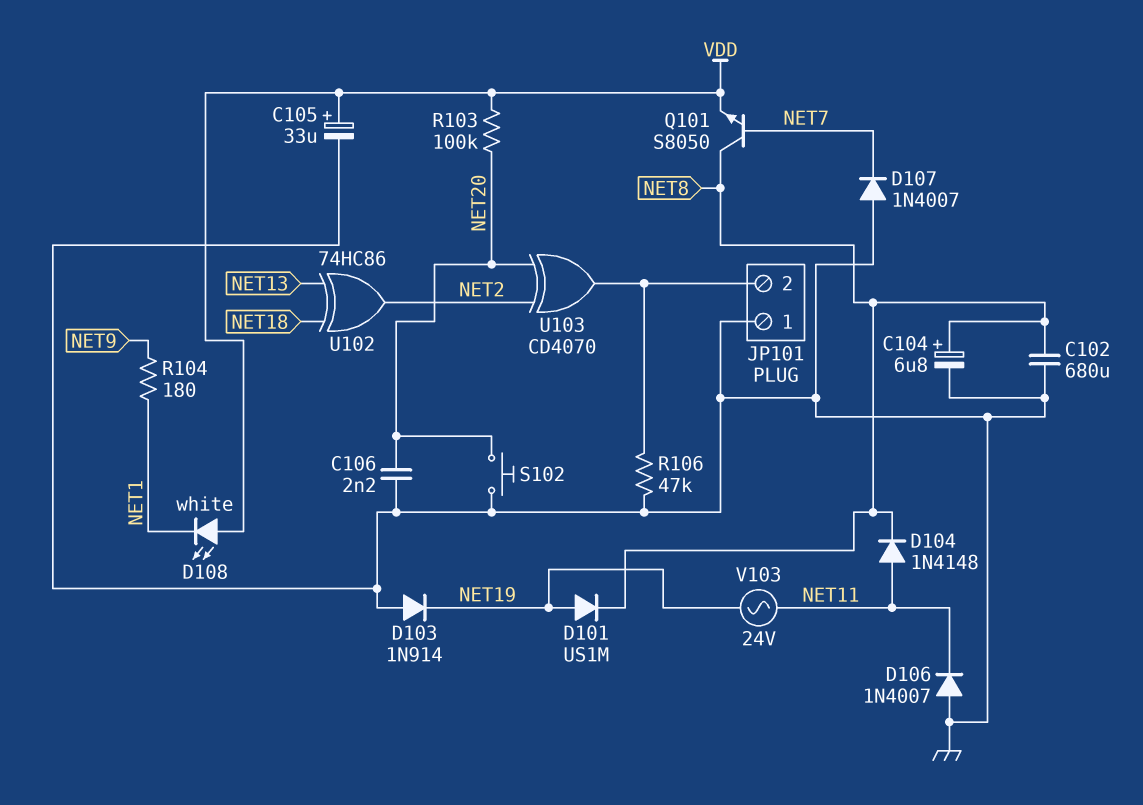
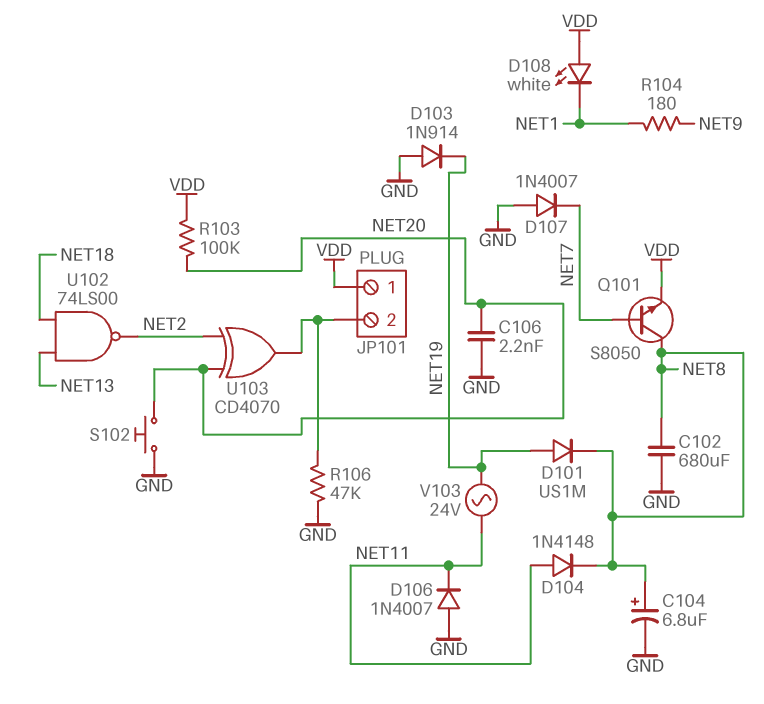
C105: 33uF (plus VDD, minus GND) -> none
JP101 pin 1: GND -> VDD
U102: XOR 74HC86 (in NET13, in NET18, out NET2) -> NAND 74LS00 (in NET13, in NET18, out NET2)

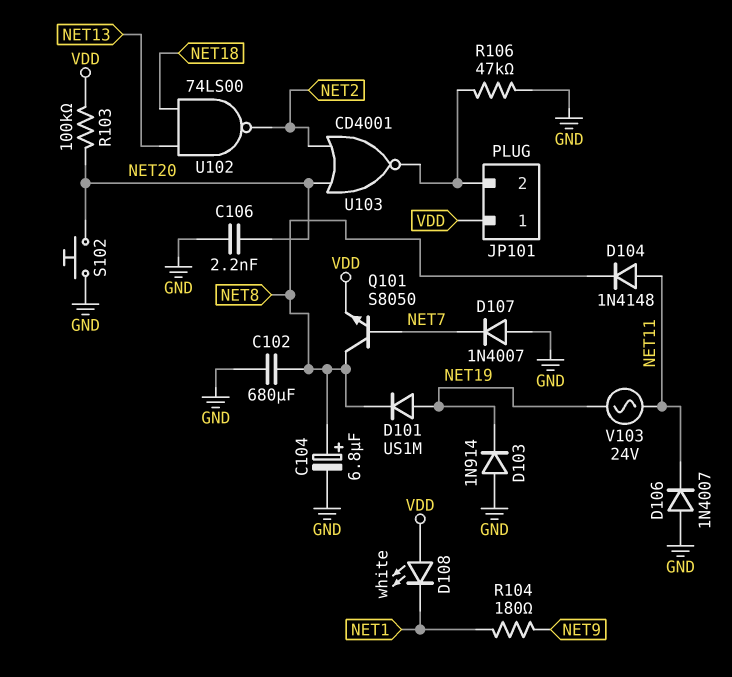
U103: XOR CD4070 (in NET2, in NET20, out JP101/2) -> NOR CD4001 (in NET2, in NET20, out JP101/2)

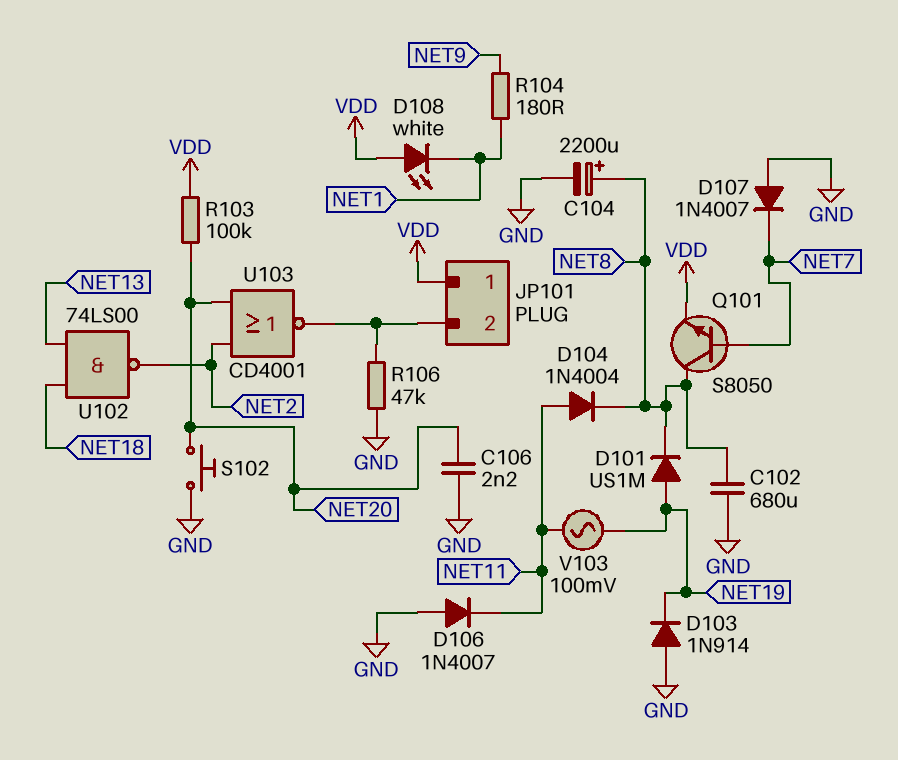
C104: 6.8uF (plus NET8, minus GND) -> 2200uF (plus NET8, minus GND)
D104: diode 1N4148 (A NET11, K NET8) -> diode 1N4004 (A NET11, K NET8)
V103: AC 24V (NET11, NET19) -> AC 100mV (NET11, NET19)

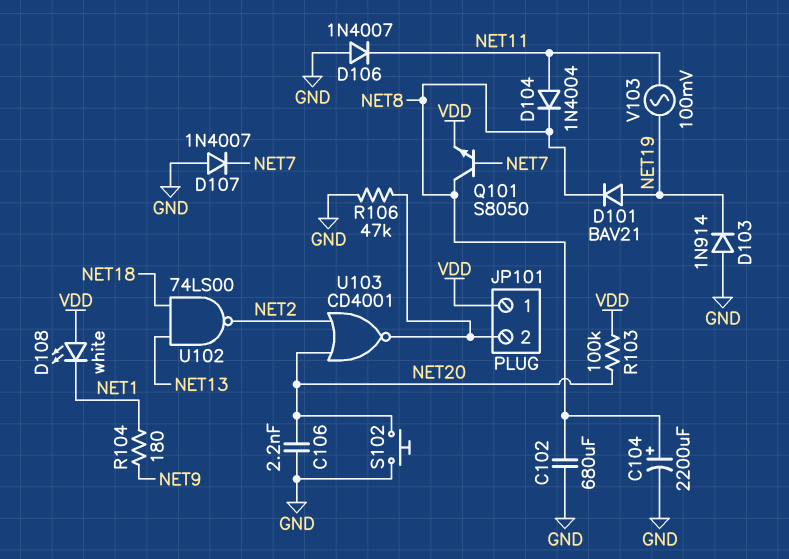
D101: diode US1M (A NET19, K NET8) -> diode BAV21 (A NET19, K NET8)

